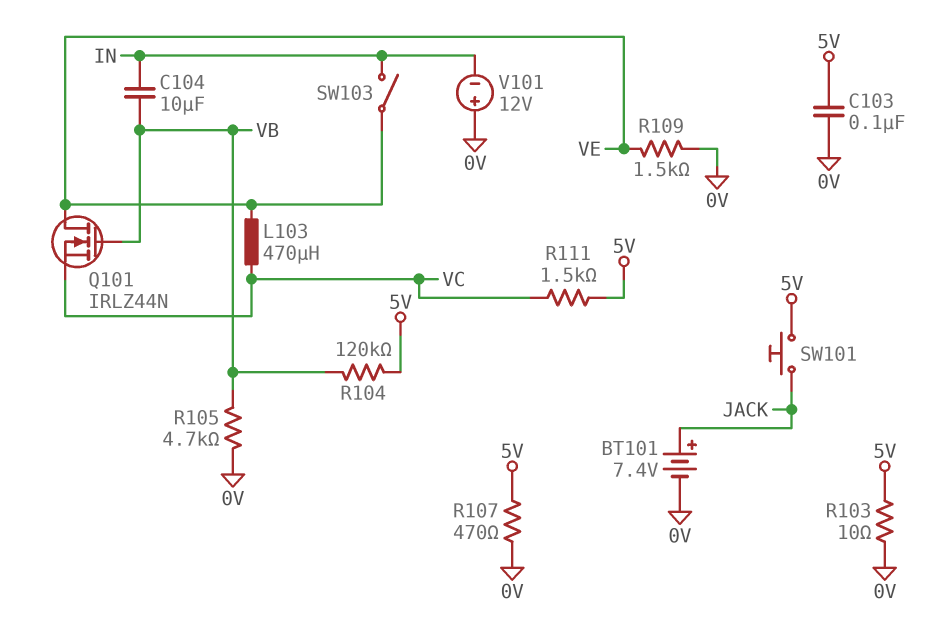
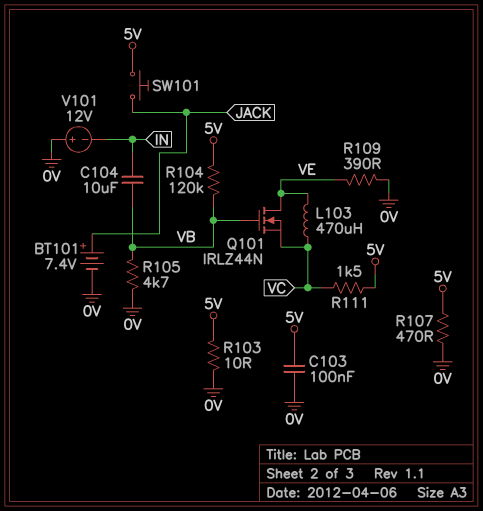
R109: 1.5k (0V, VE) -> 390 (0V, VE)
SW103: switch (IN, VE) -> none

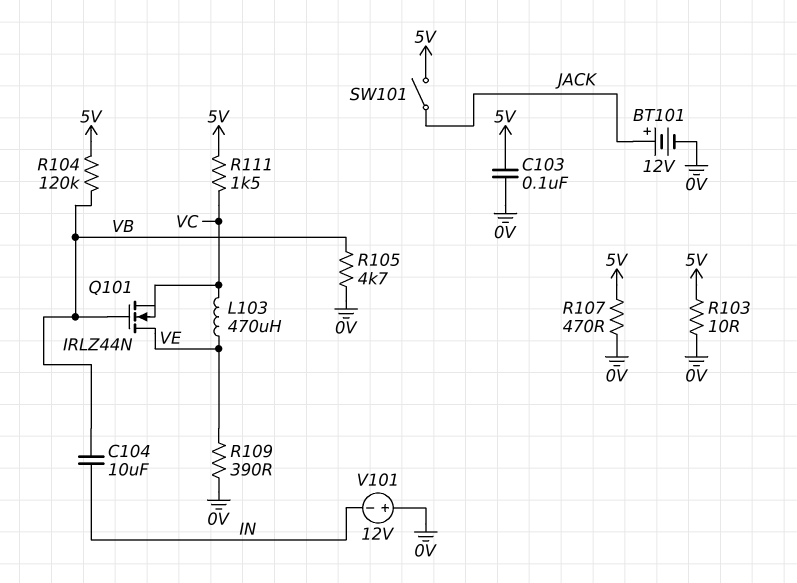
BT101: 7.4V (plus JACK, minus 0V) -> 12V (plus JACK, minus 0V)
SW101: button (5V, JACK) -> switch (5V, JACK)

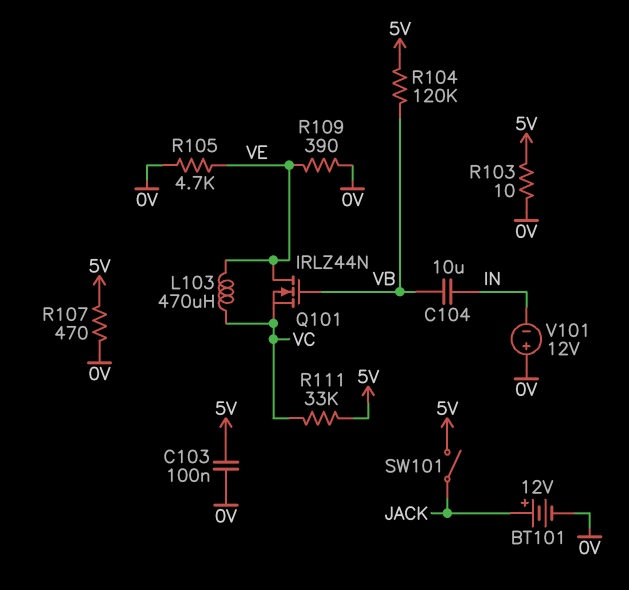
R105: 4.7k (0V, VB) -> 4.7k (0V, VE)
R111: 1.5k (5V, VC) -> 33k (5V, VC)

